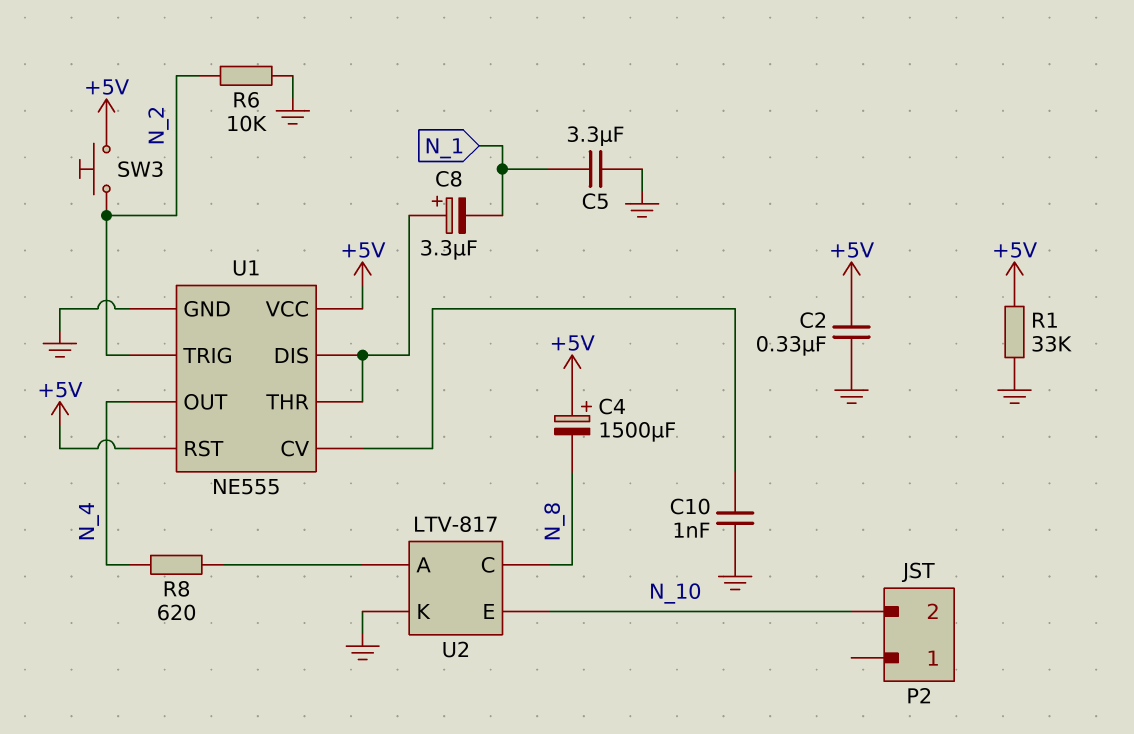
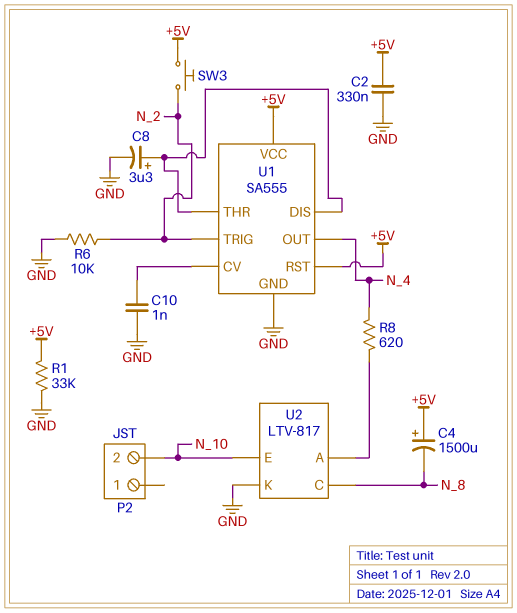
C5: 3.3uF (GND, N_1) -> none
C8: 3.3uF (plus U1/DIS, minus N_1) -> 3.3uF (plus U1/DIS, minus GND)
U1: NE555 -> SA555

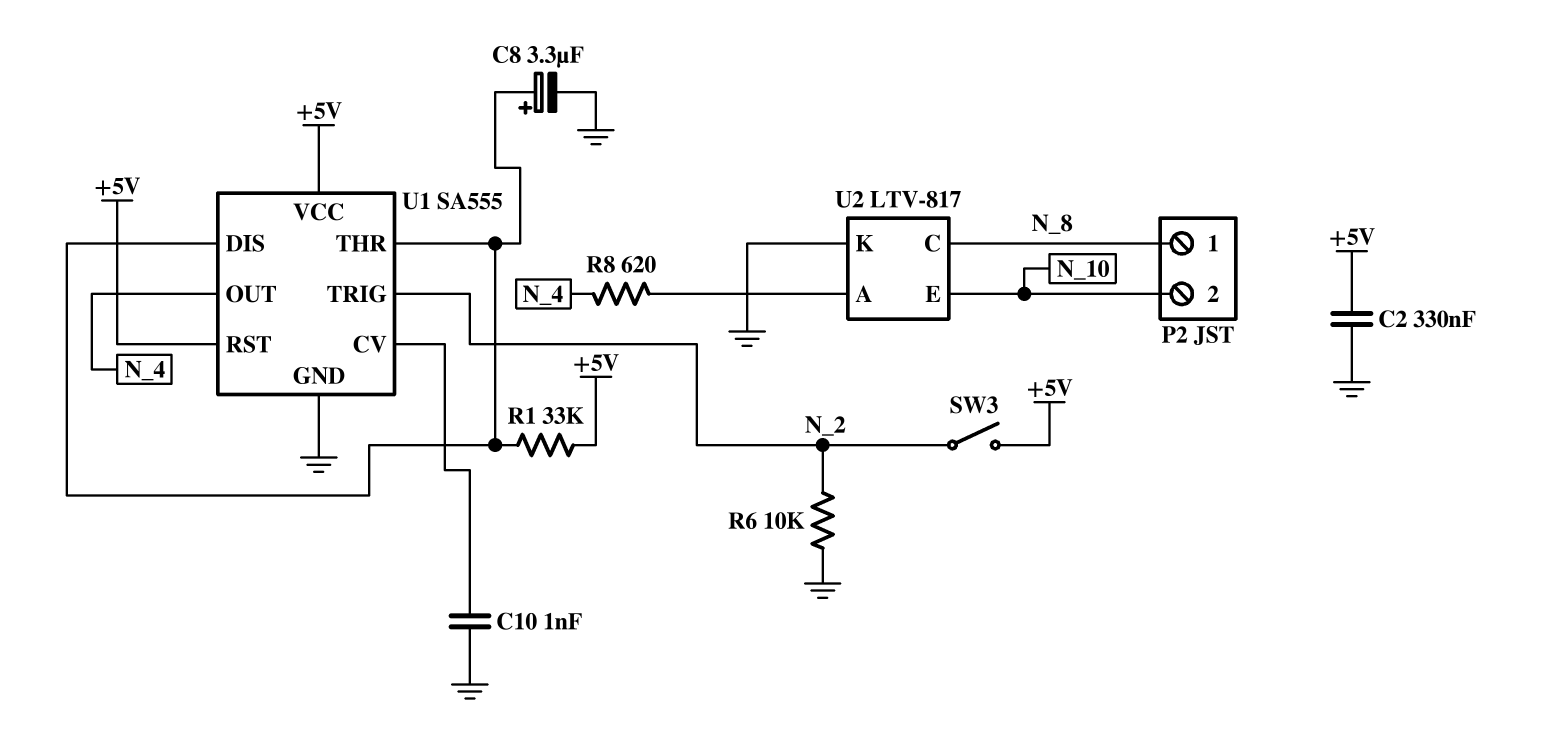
C4: 1500uF (plus +5V, minus N_8) -> none
P2 pin 1: none -> N_8
R1: 33k (+5V, GND) -> 33k (+5V, U1/DIS)
SW3: button (+5V, N_2) -> switch (+5V, N_2)

